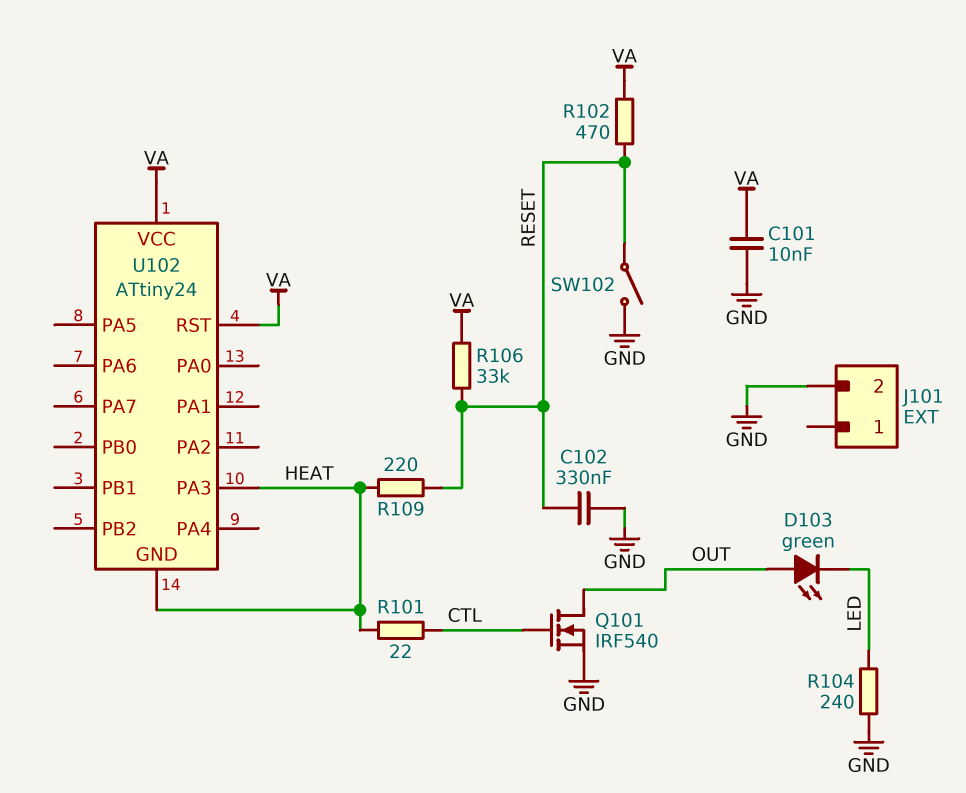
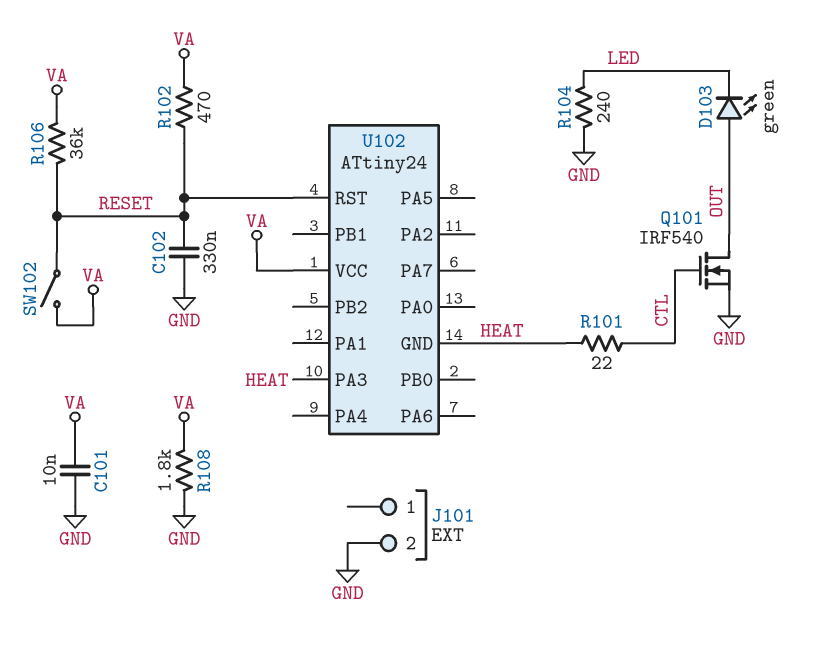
R106: 33k (RESET, VA) -> 36k (RESET, VA)
R108: none -> 1.8k (GND, VA)
R109: 220 (HEAT, RESET) -> none
SW102: switch (GND, RESET) -> switch (RESET, VA)
U102 pin RST: VA -> RESET

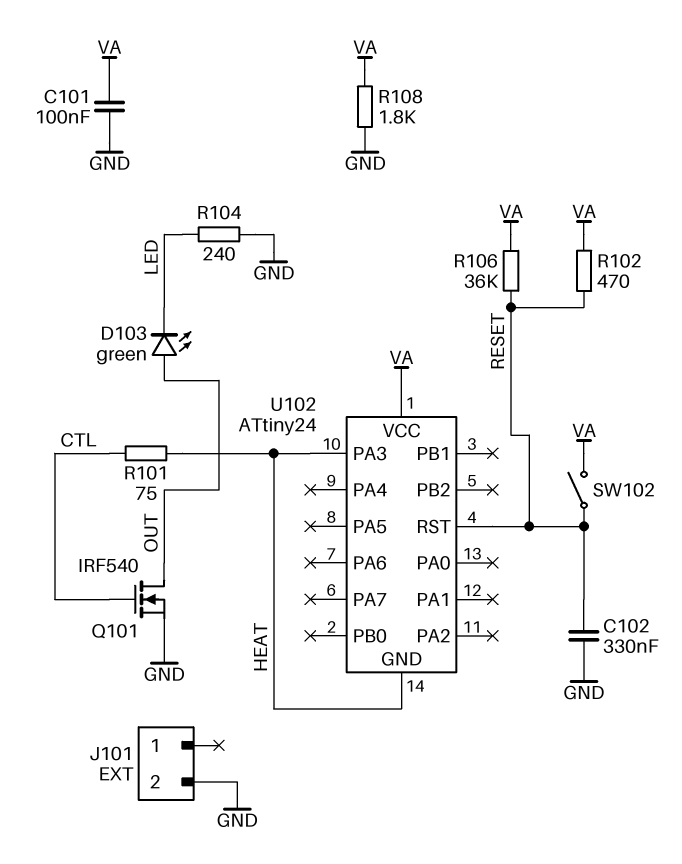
C101: 10nF (GND, VA) -> 100nF (GND, VA)
R101: 22 (CTL, HEAT) -> 75 (CTL, HEAT)

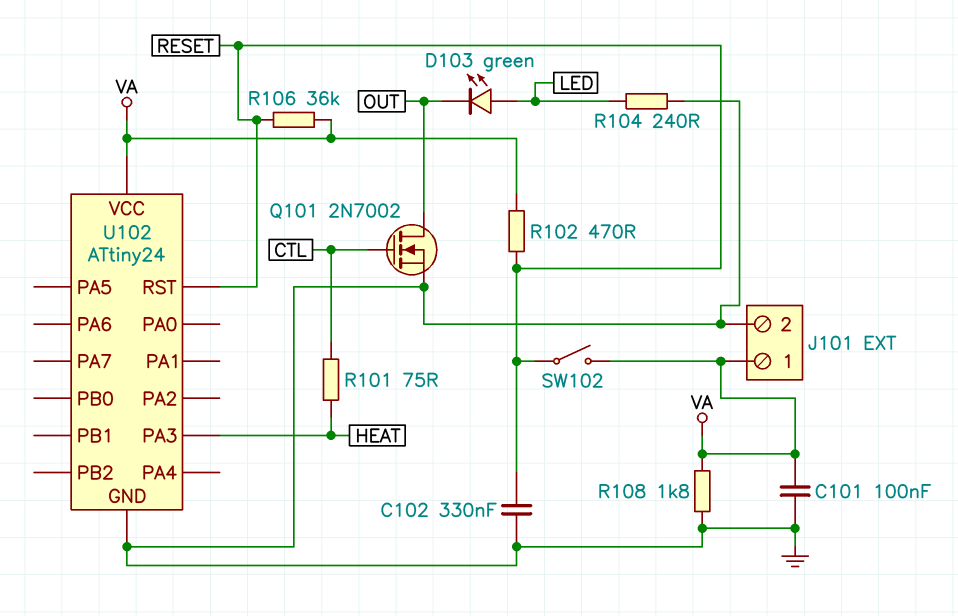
D103: LED green (A OUT, K LED) -> LED green (A LED, K OUT)
J101 pin 1: none -> VA
Q101: NMOS IRF540 (G CTL, D OUT, S GND) -> NMOS 2N7002 (G CTL, D OUT, S GND)
U102 pin GND: HEAT -> GND

